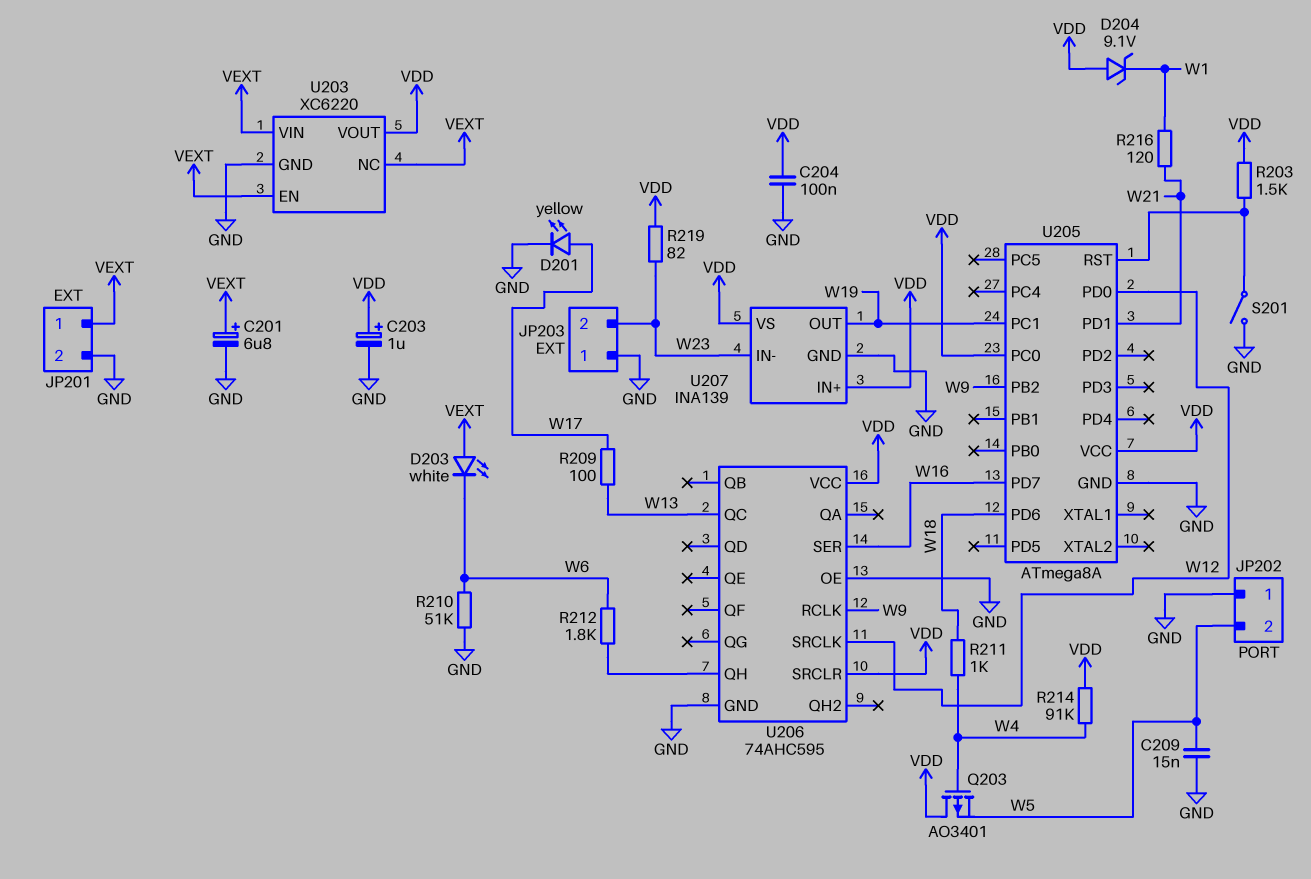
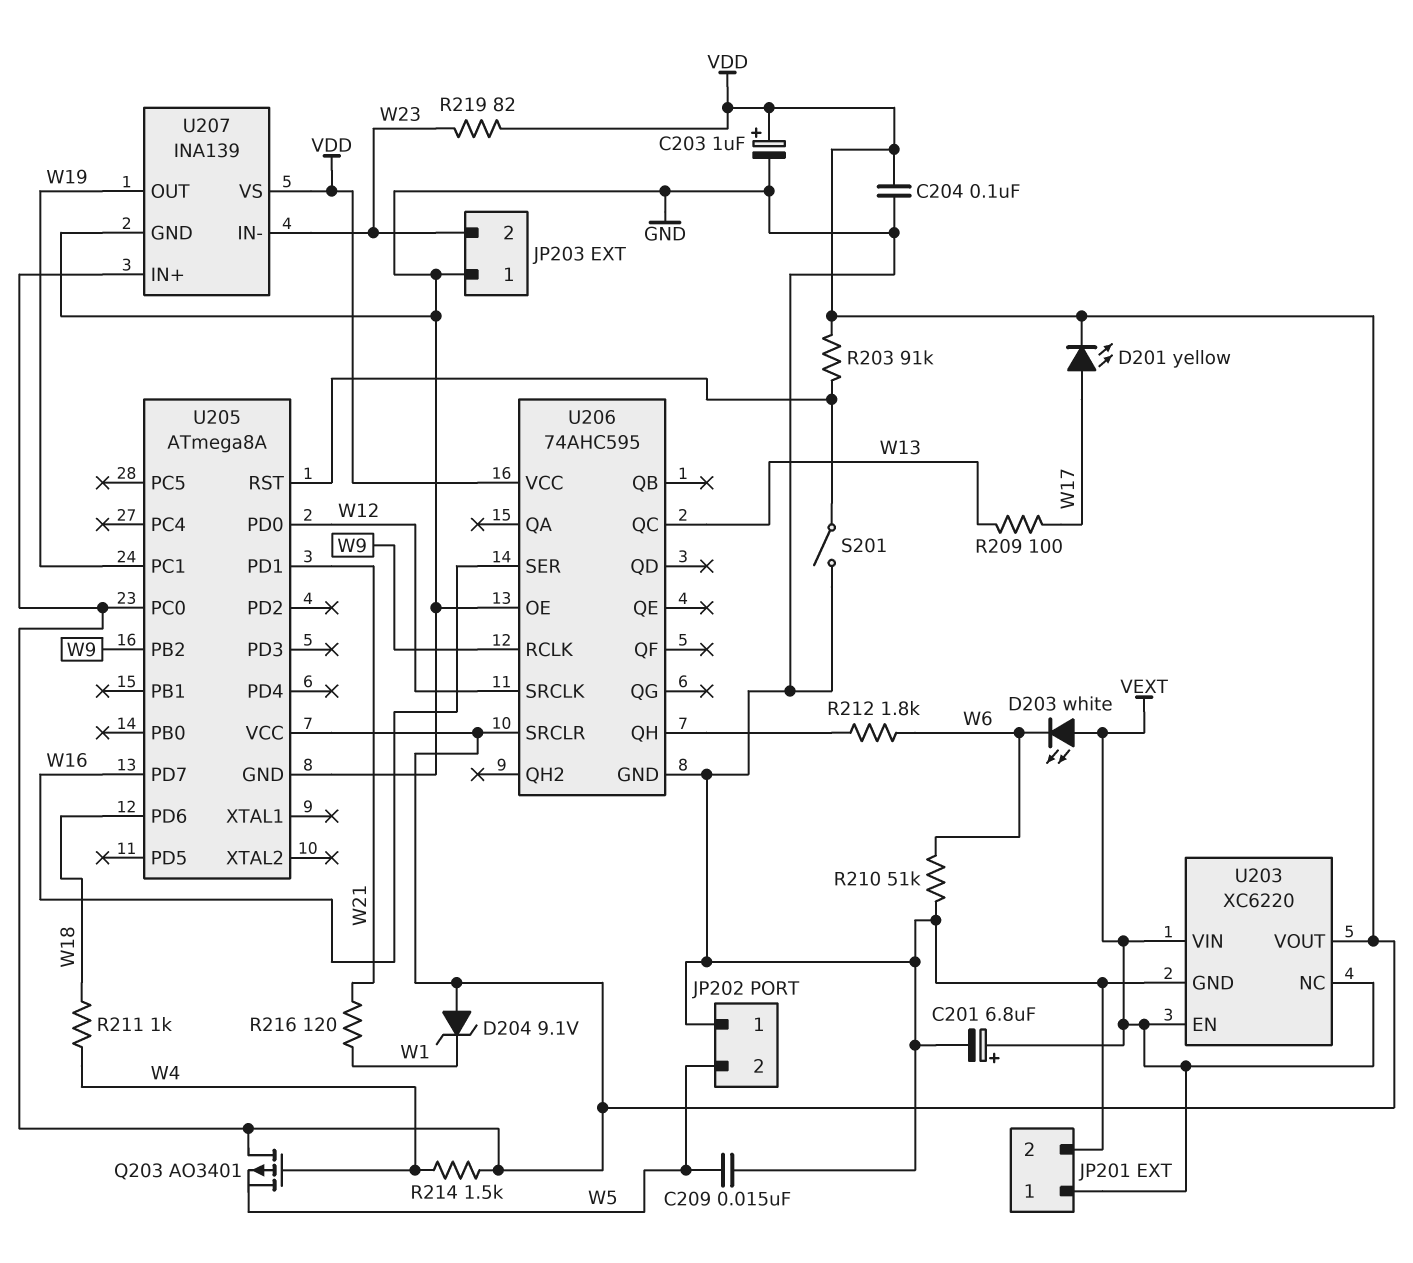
D201: LED yellow (A W17, K GND) -> LED yellow (A W17, K VDD)
R203: 1.5k (U205/RST, VDD) -> 91k (U205/RST, VDD)
R214: 91k (VDD, W4) -> 1.5k (VDD, W4)

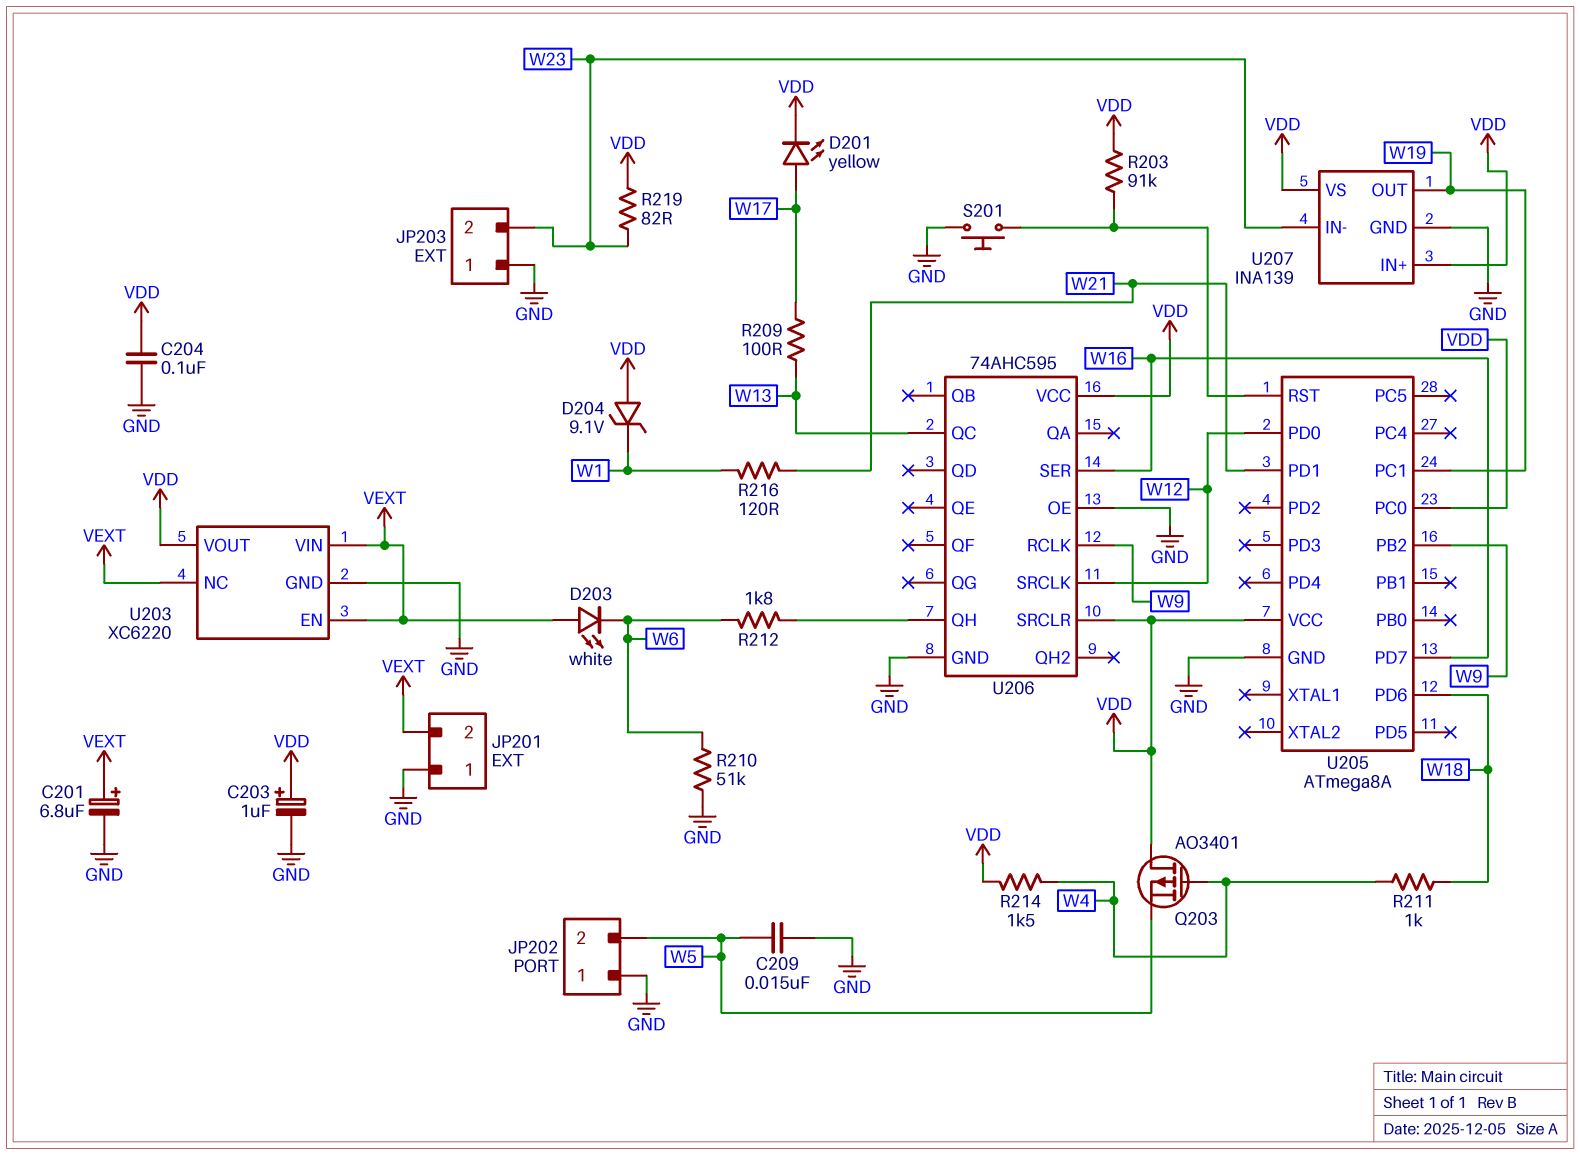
JP201 pin 1: VEXT -> GND
JP201 pin 2: GND -> VEXT
S201: switch (GND, U205/RST) -> button (GND, U205/RST)

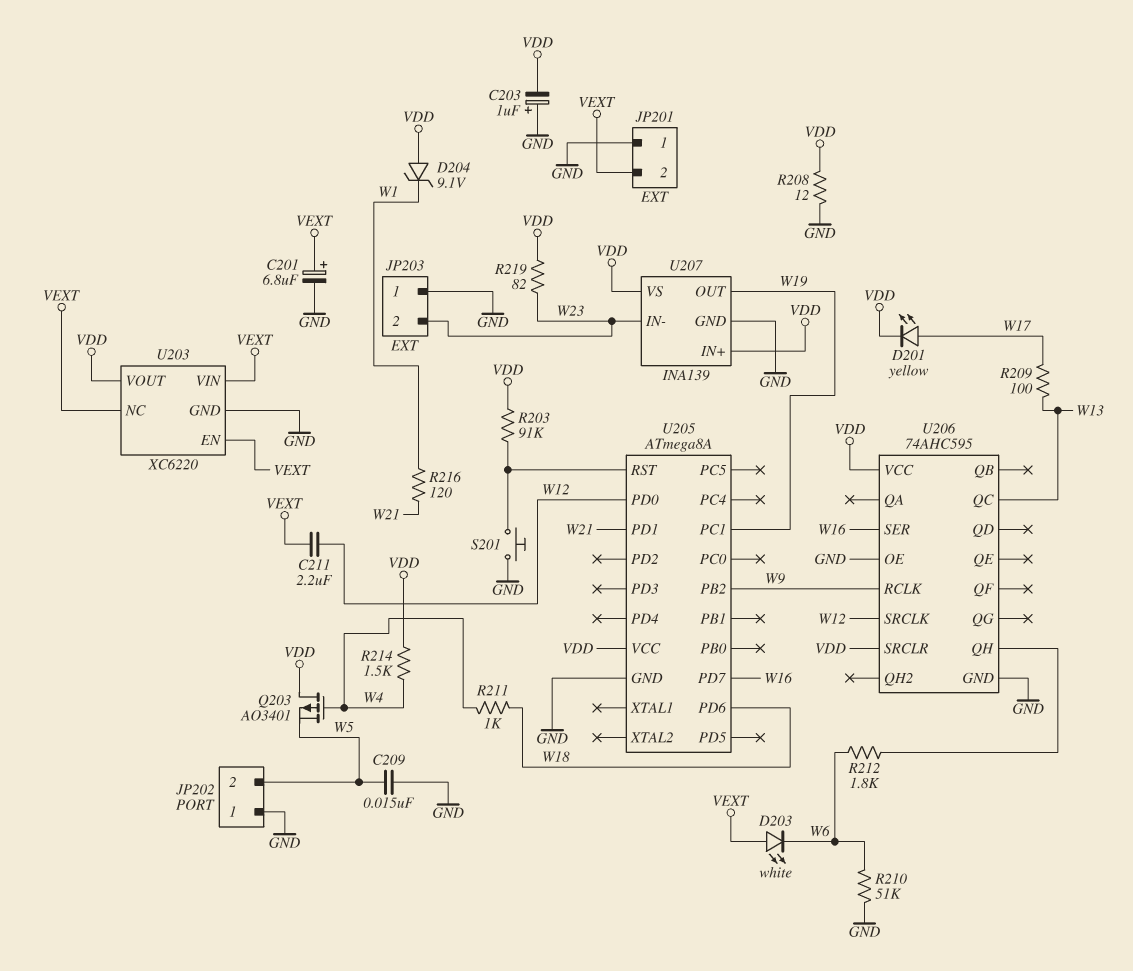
C203: 1uF (plus VDD, minus GND) -> 1uF (plus GND, minus VDD)
C204: 100nF (GND, VDD) -> none
C211: none -> 2.2uF (VEXT, W12)
R208: none -> 12 (GND, VDD)
U205 pin PC0: VDD -> none

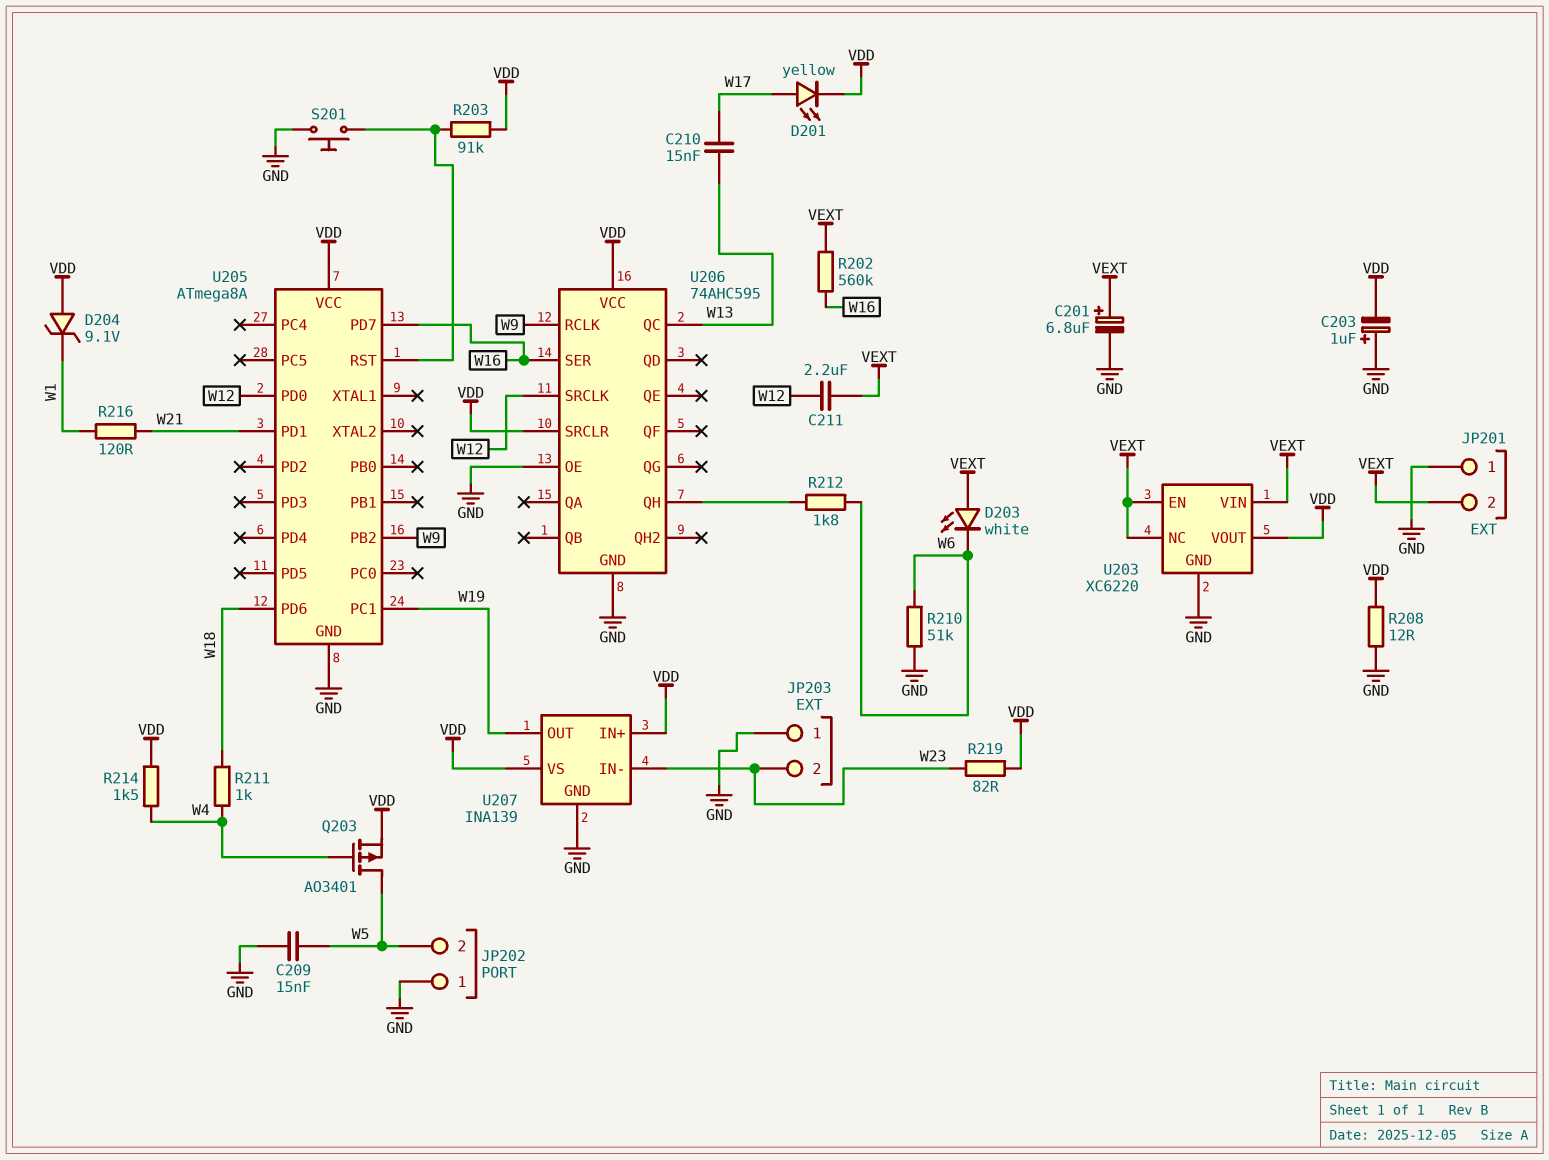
C210: none -> 15nF (W13, W17)
Q203: PMOS AO3401 (G W4, D VDD, S W5) -> PMOS AO3401 (G W4, D W5, S VDD)
R202: none -> 560k (VEXT, W16)
R209: 100 (W13, W17) -> none

